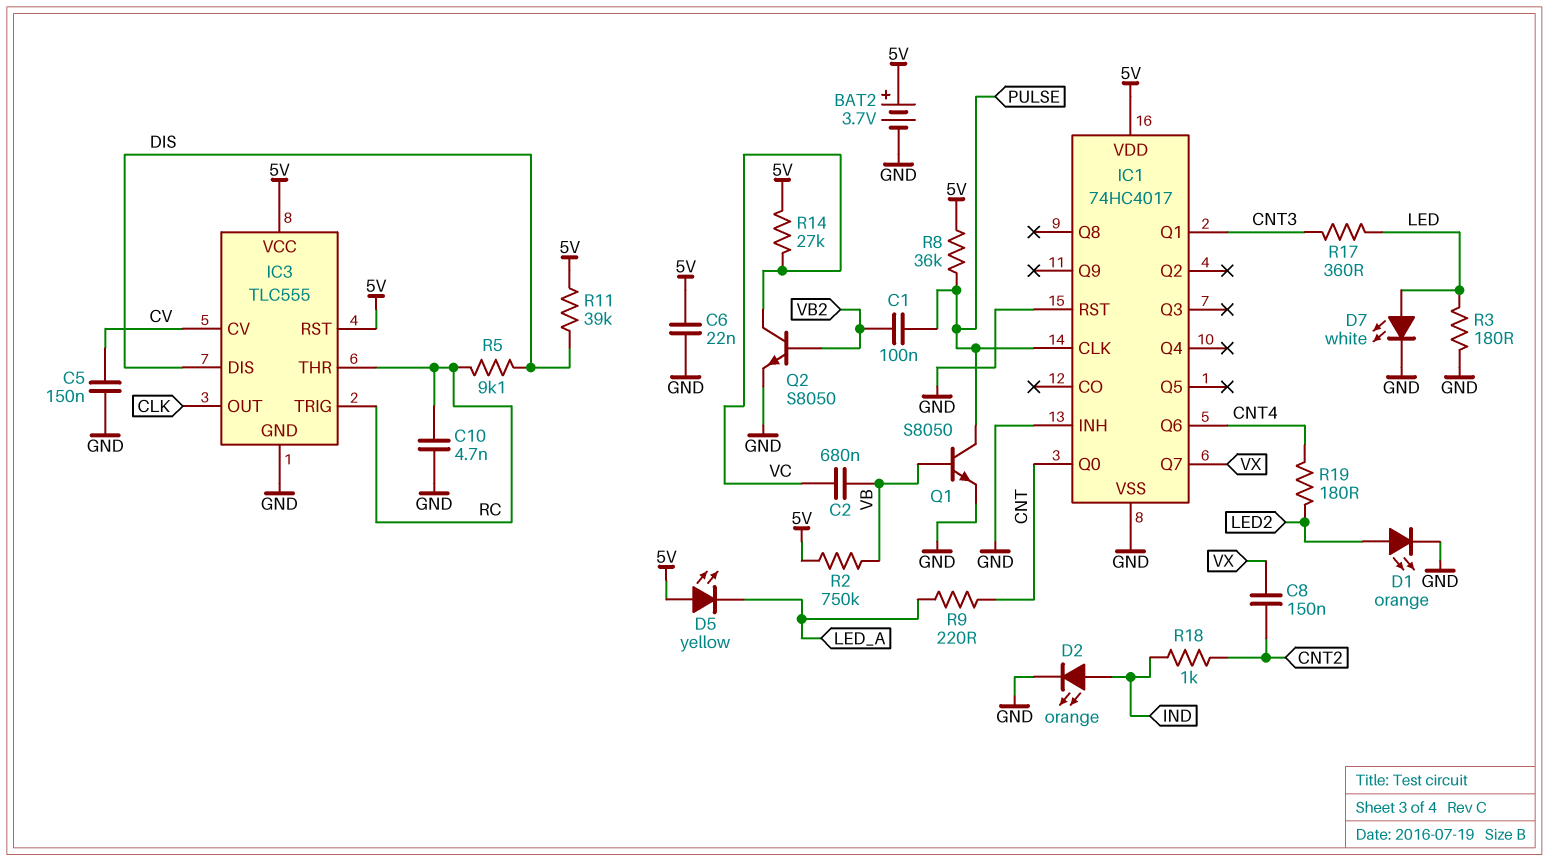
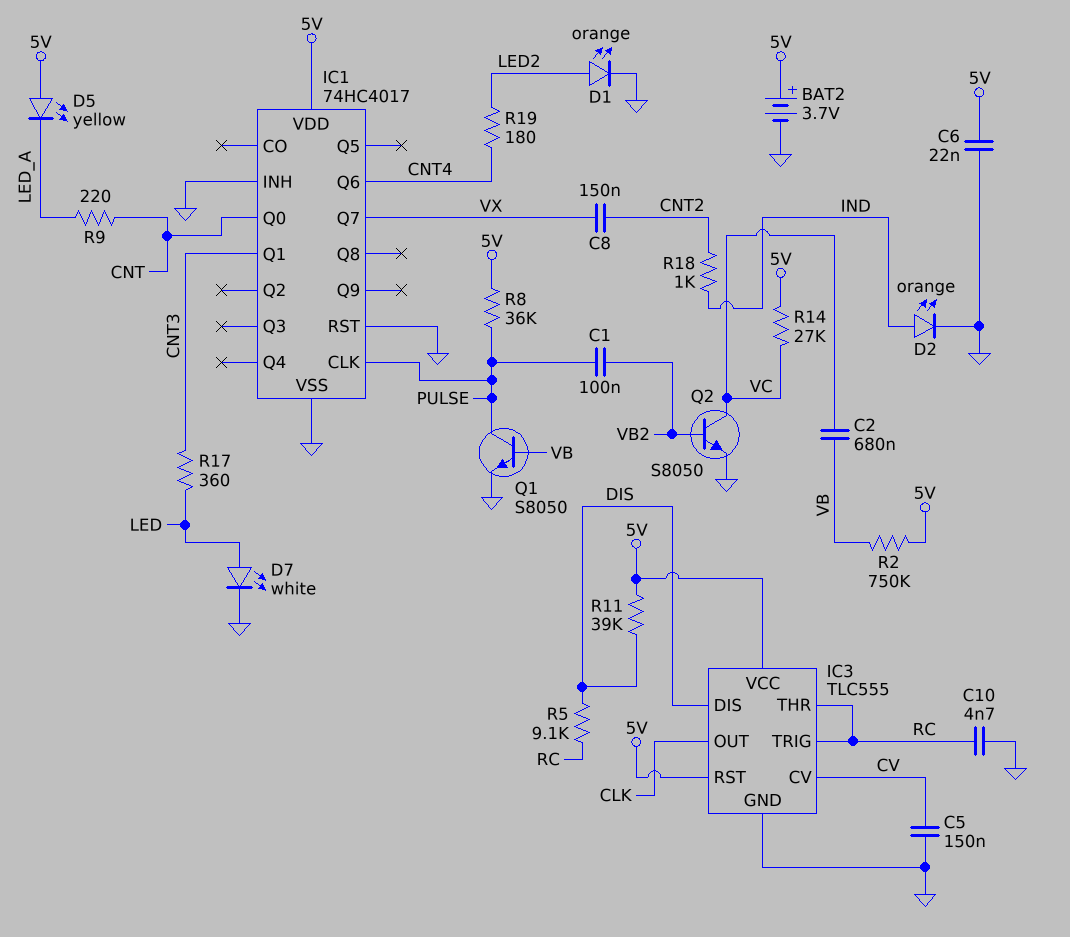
R3: 180 (GND, LED) -> none

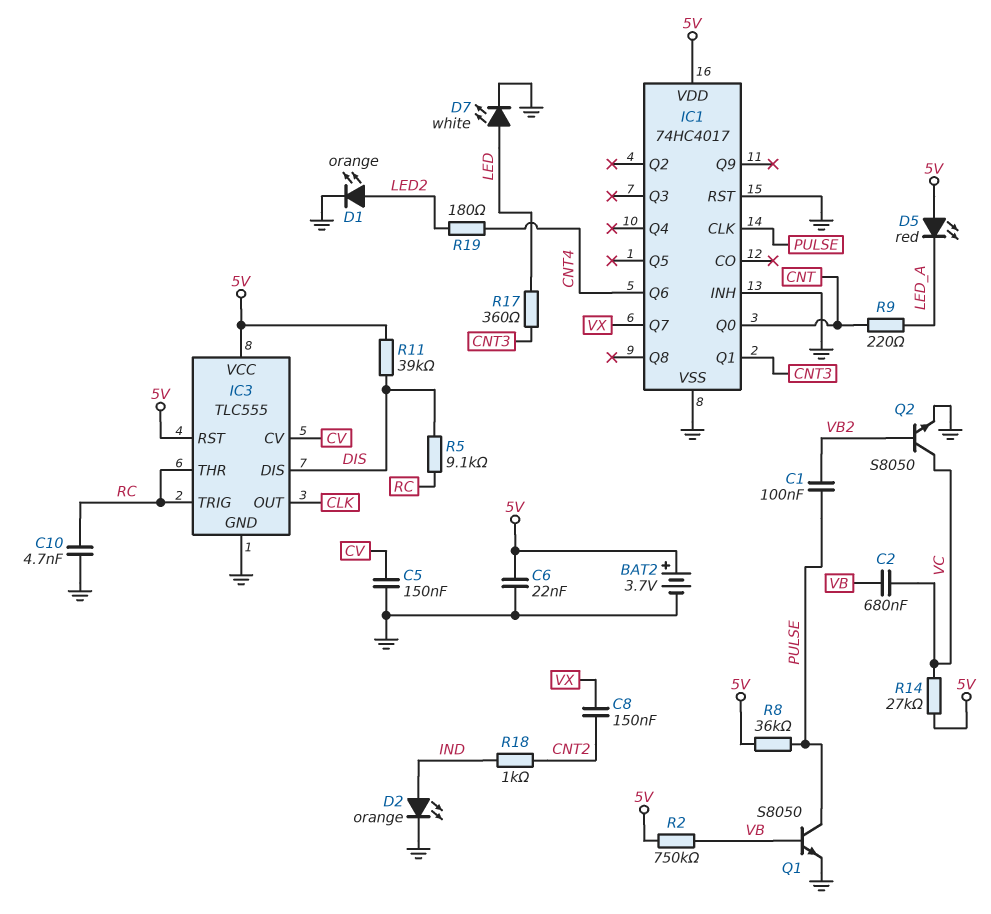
D5: LED yellow (A 5V, K LED_A) -> LED red (A 5V, K LED_A)

